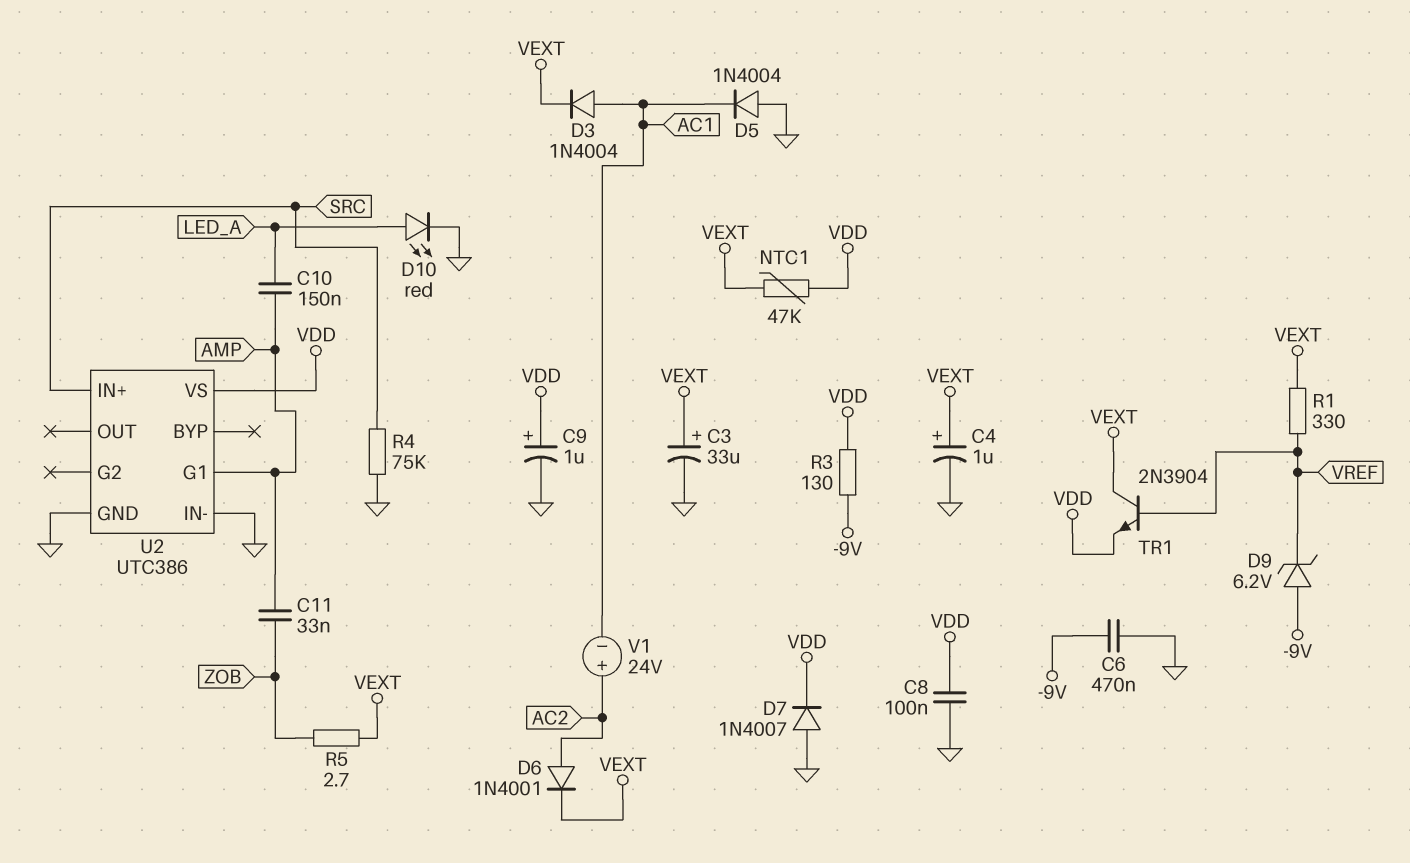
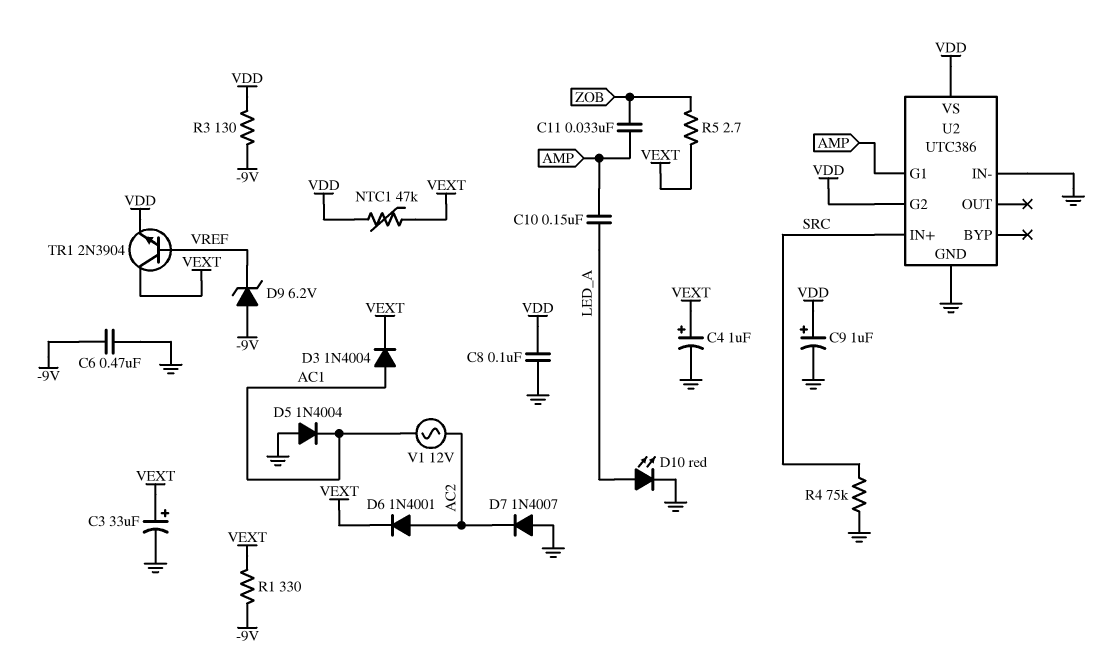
D7: diode 1N4007 (A GND, K VDD) -> diode 1N4007 (A GND, K AC2)
R1: 330 (VEXT, VREF) -> 330 (-9V, VEXT)
U2 pin G2: none -> VDD
V1: 24V (plus AC2, minus AC1) -> AC 12V (AC1, AC2)

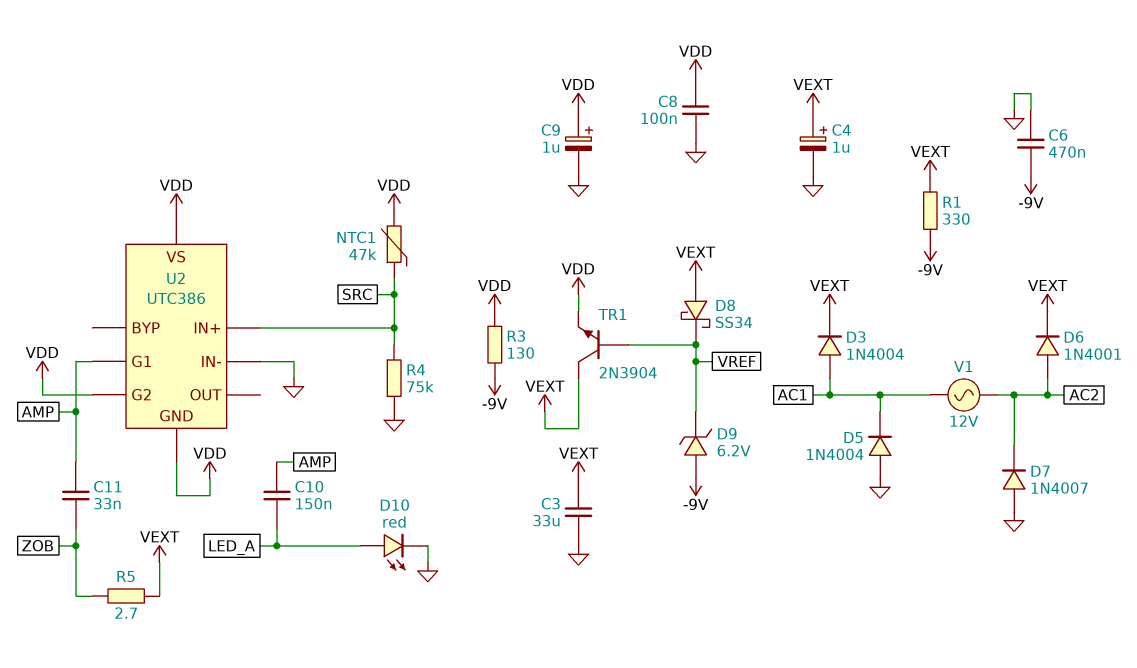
C3: 33uF (plus VEXT, minus GND) -> 33uF (GND, VEXT)
D8: none -> schottky SS34 (A VEXT, K VREF)
NTC1: 47k (VDD, VEXT) -> 47k (SRC, VDD)
U2 pin GND: GND -> VDD

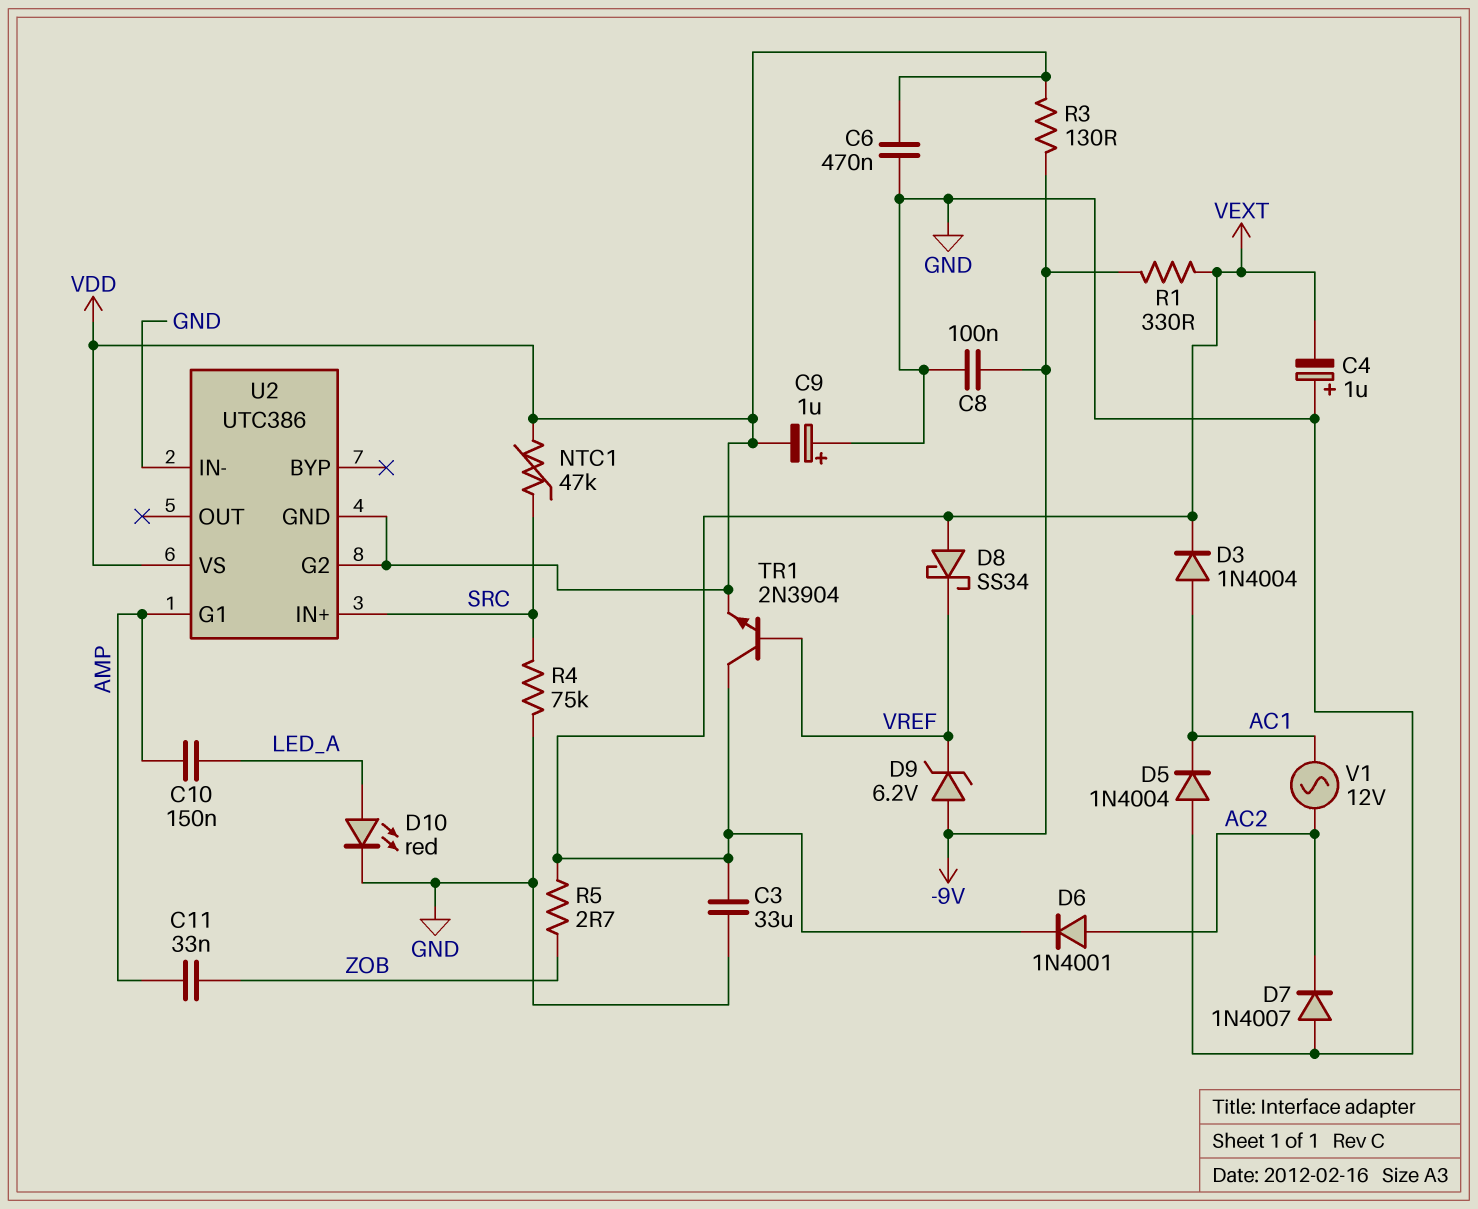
C4: 1uF (plus VEXT, minus GND) -> 1uF (plus GND, minus VEXT)
C6: 470nF (-9V, GND) -> 470nF (GND, VDD)
C8: 100nF (GND, VDD) -> 100nF (-9V, GND)
C9: 1uF (plus VDD, minus GND) -> 1uF (plus GND, minus VDD)

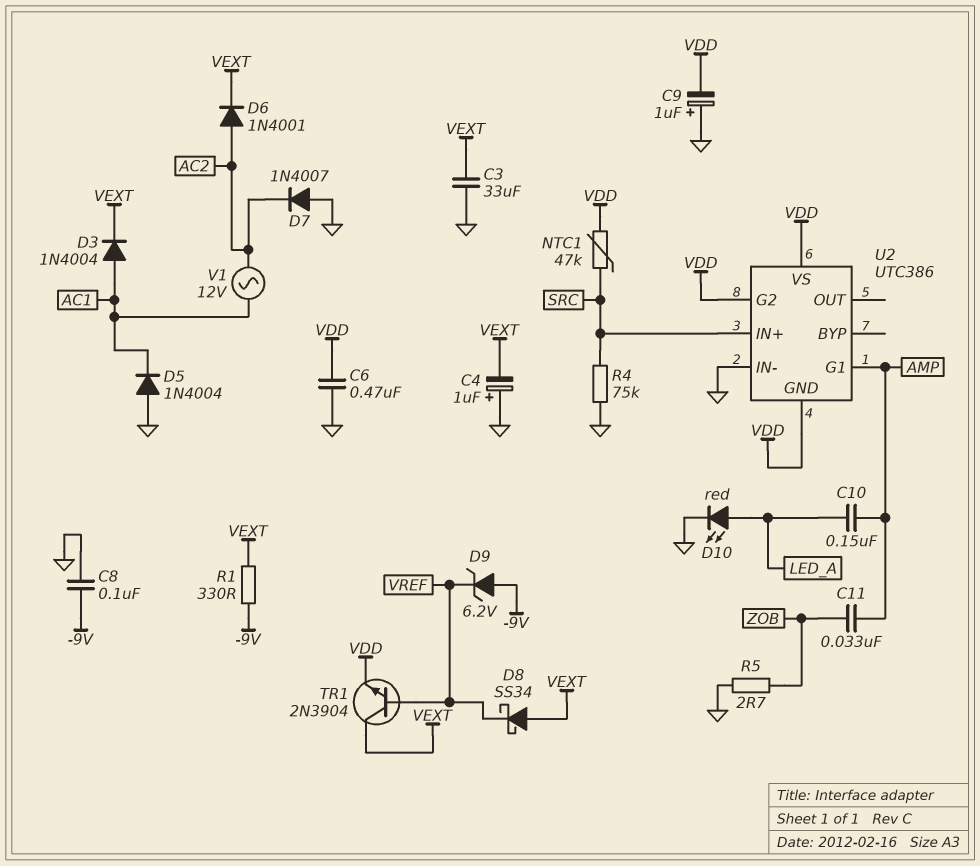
R3: 130 (-9V, VDD) -> none
R5: 2.7 (VEXT, ZOB) -> 2.7 (GND, ZOB)

